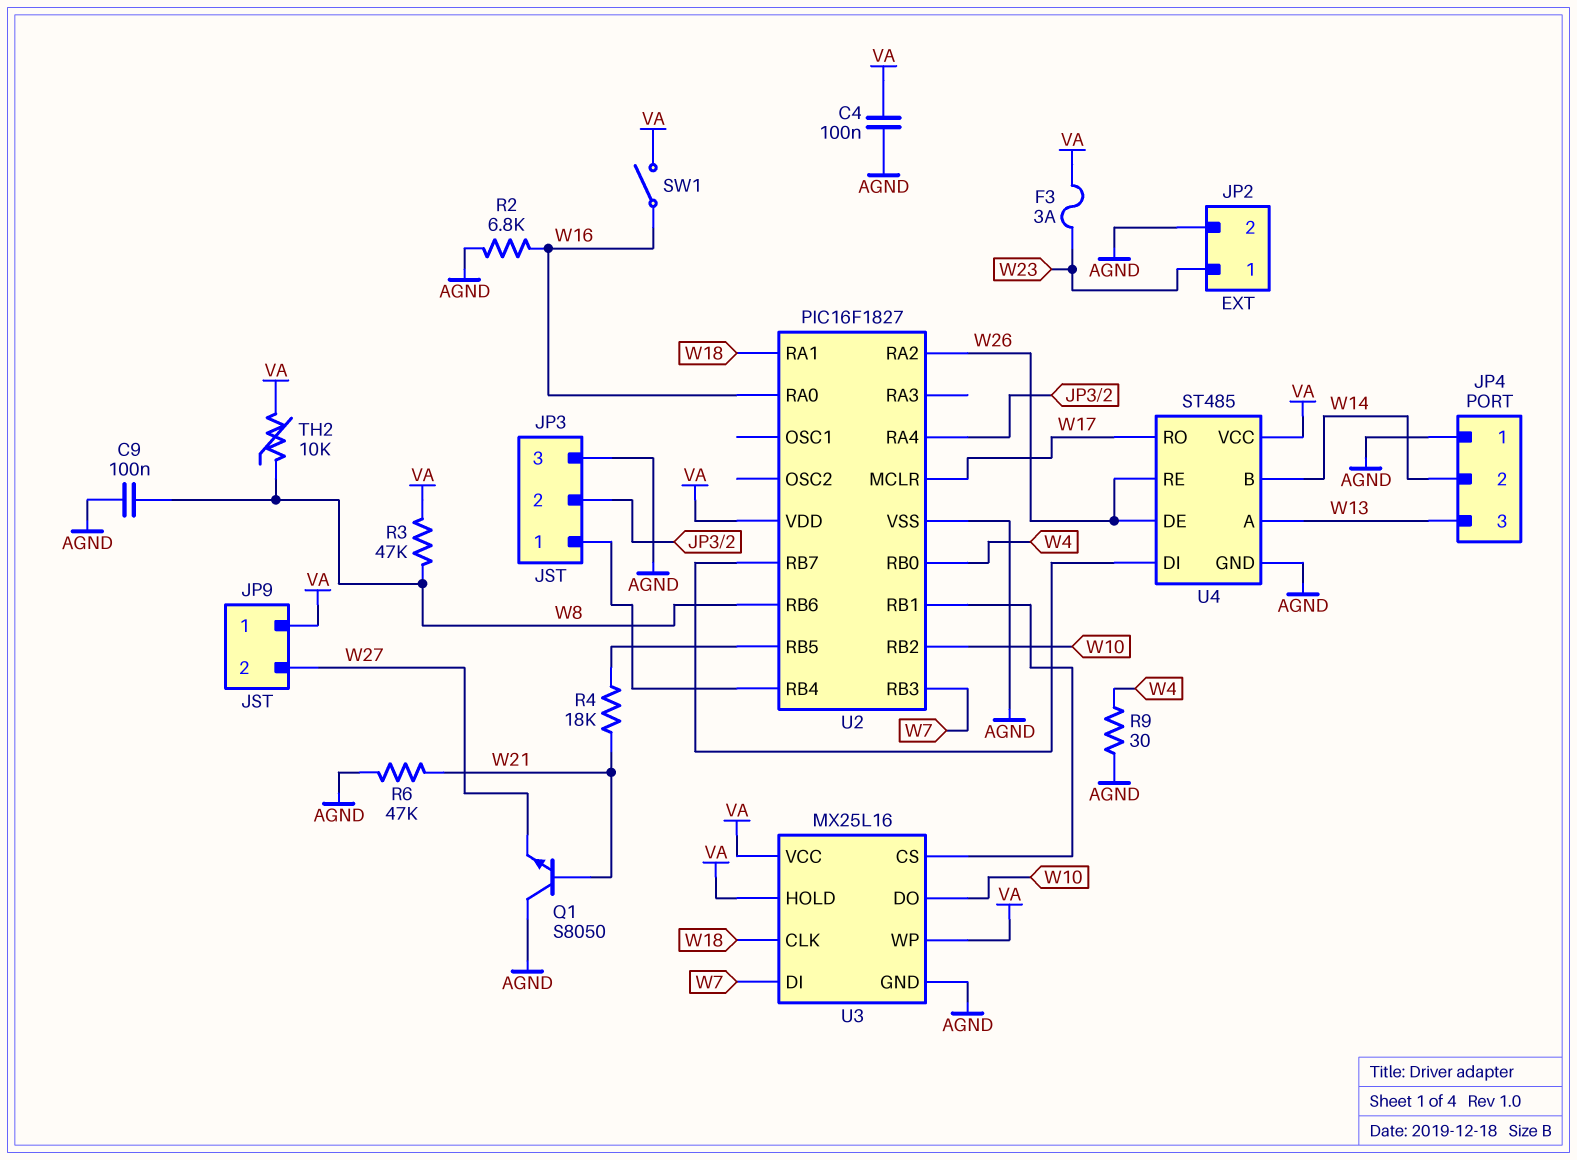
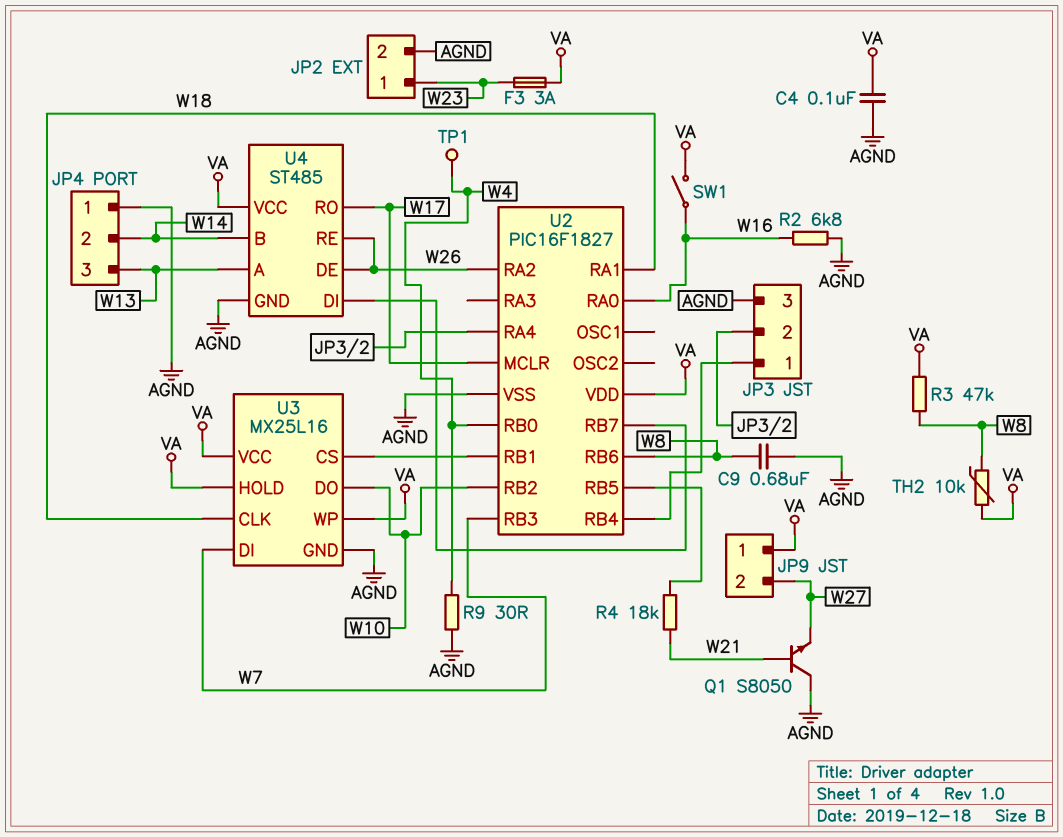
C9: 100nF (AGND, W8) -> 680nF (AGND, W8)
R6: 47k (AGND, W21) -> none
TP1: none -> test point (W4)

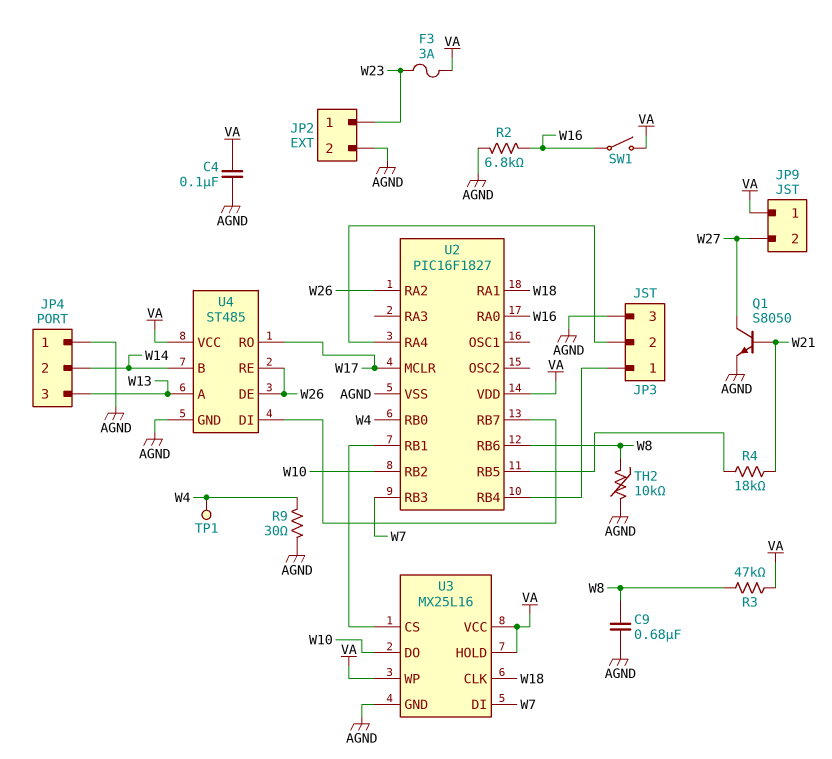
Q1: NPN S8050 (B W21, C AGND, E W27) -> NPN S8050 (B W21, C W27, E AGND)
TH2: 10k (VA, W8) -> 10k (AGND, W8)

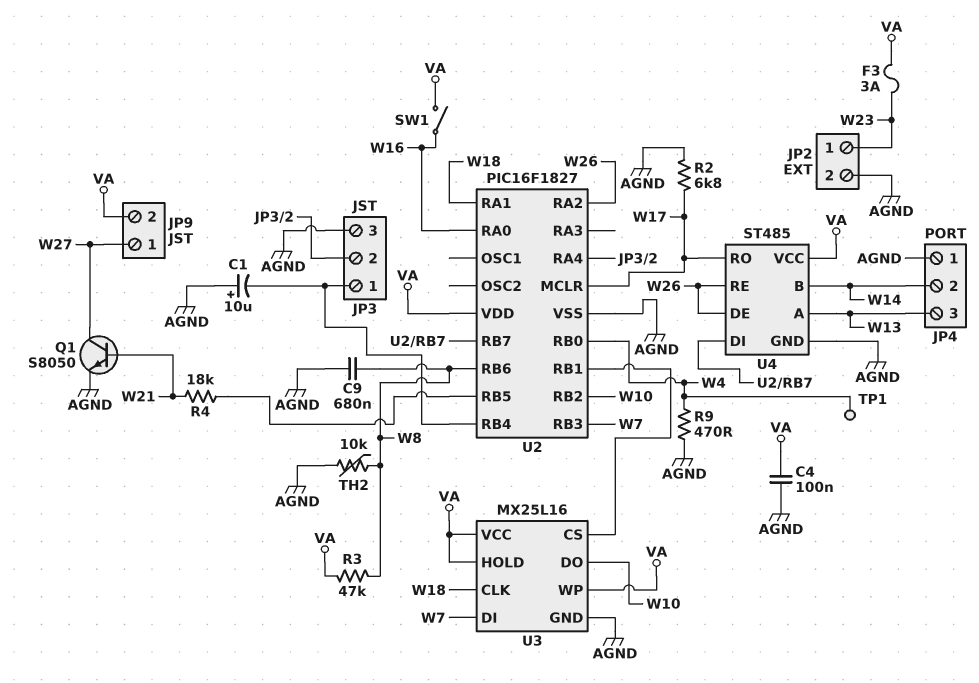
C1: none -> 10uF (plus AGND, minus JP3/1)
JP9 pin 1: VA -> W27
JP9 pin 2: W27 -> VA
R2: 6.8k (AGND, W16) -> 6.8k (AGND, W17)
R9: 30 (AGND, W4) -> 470 (AGND, W4)

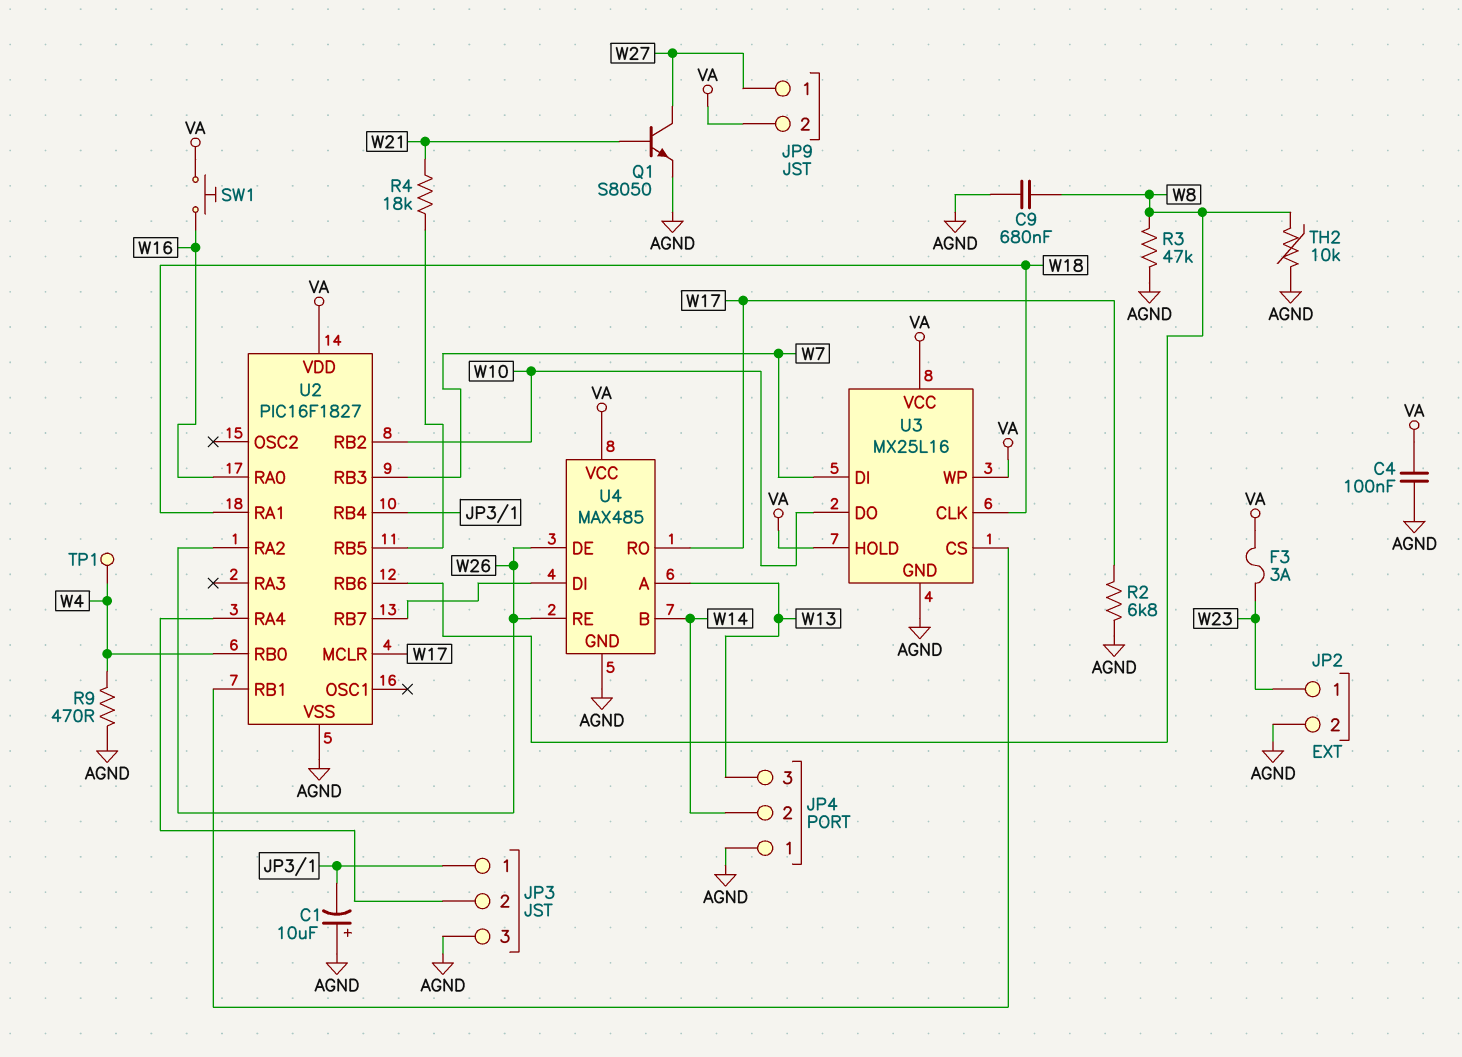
R3: 47k (VA, W8) -> 47k (AGND, W8)
SW1: switch (VA, W16) -> button (VA, W16)
U4: ST485 -> MAX485

